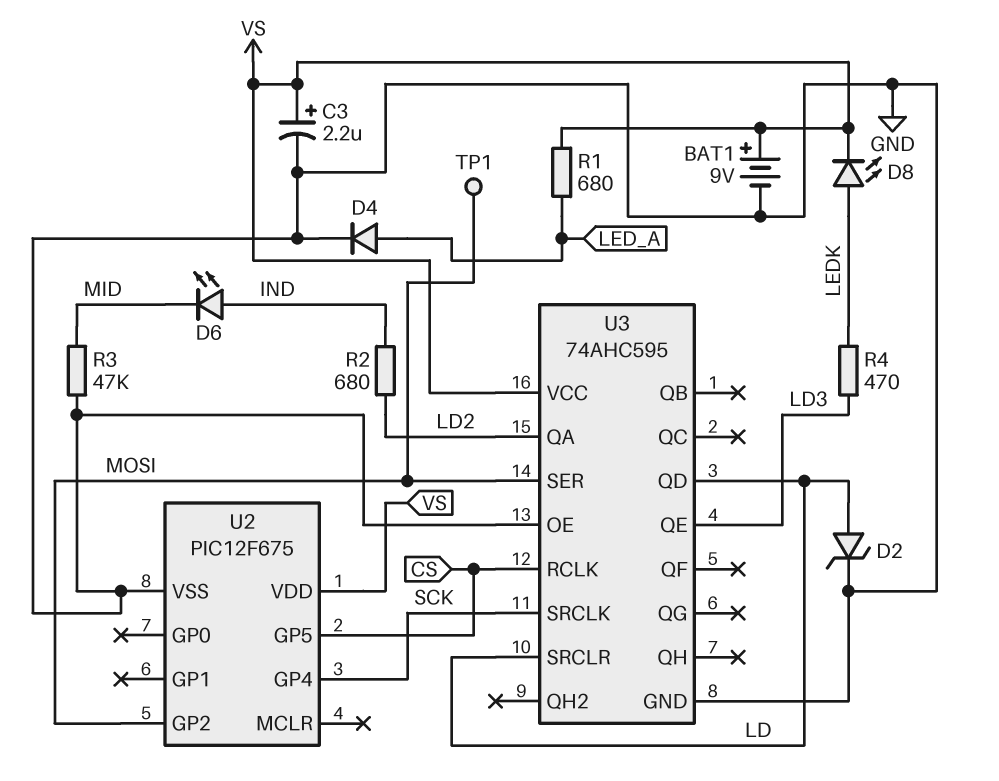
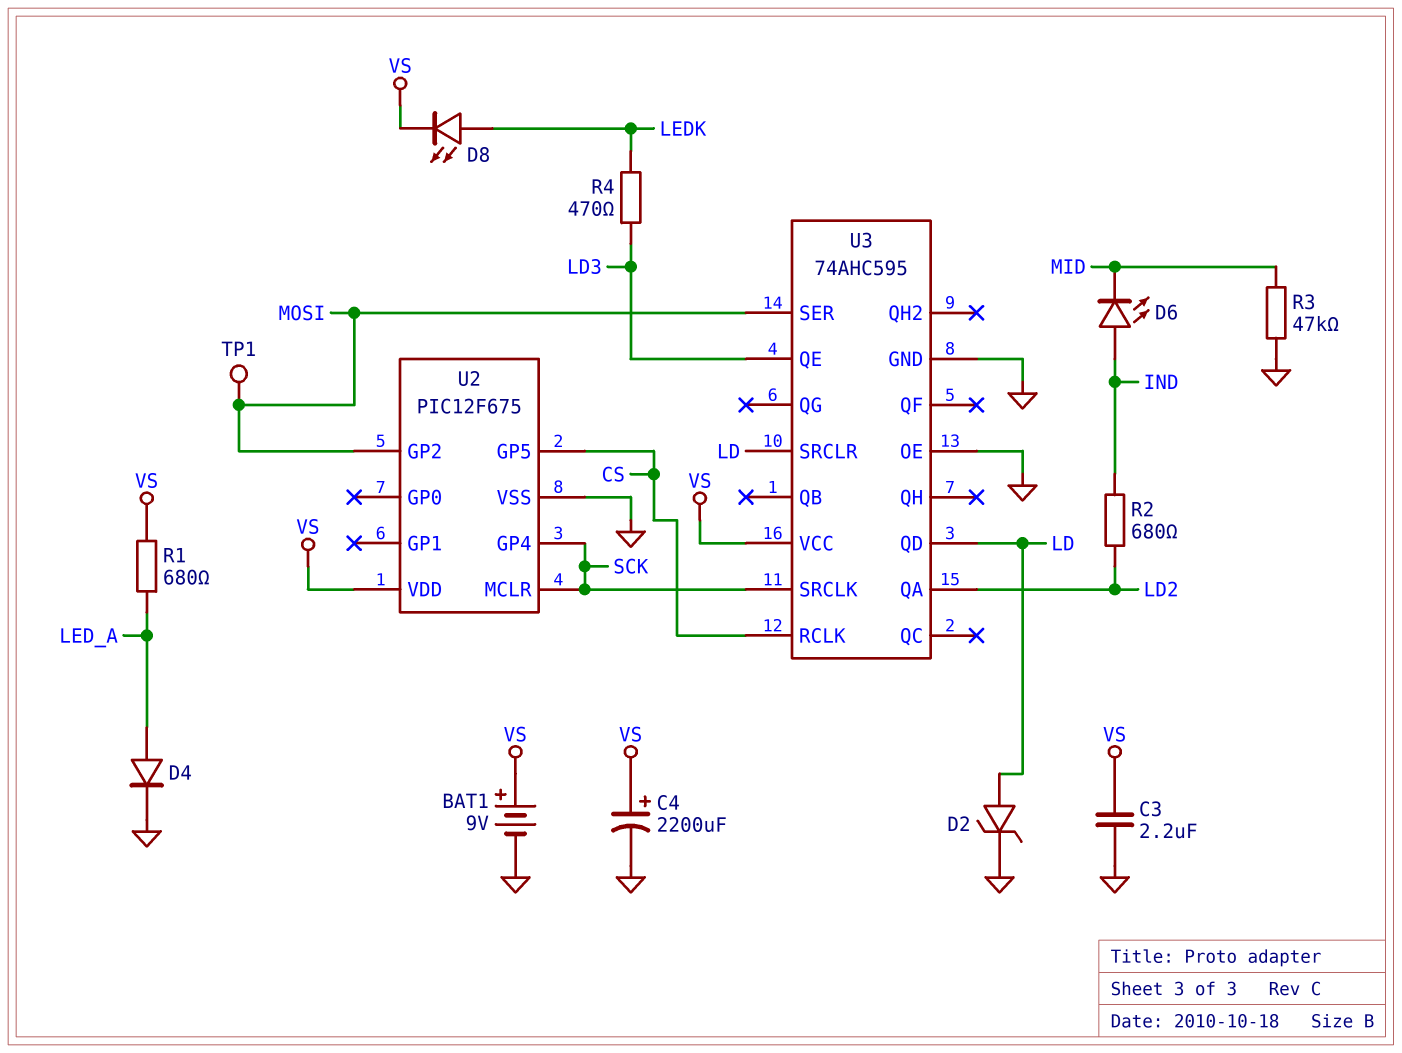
C3: 2.2uF (plus VS, minus GND) -> 2.2uF (GND, VS)
C4: none -> 2200uF (plus VS, minus GND)
U2 pin MCLR: none -> SCK

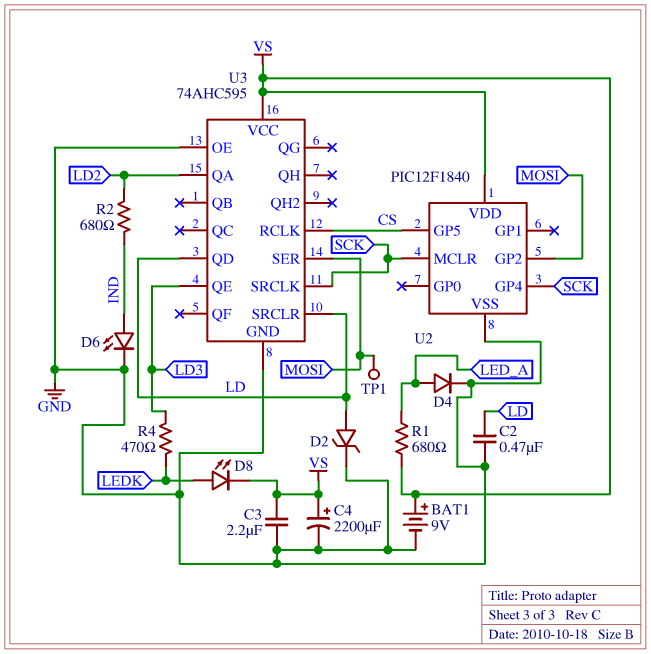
C2: none -> 470nF (GND, LD)
D6: LED (A IND, K MID) -> LED (A IND, K GND)
R3: 47k (GND, MID) -> none
U2: PIC12F675 -> PIC12F1840

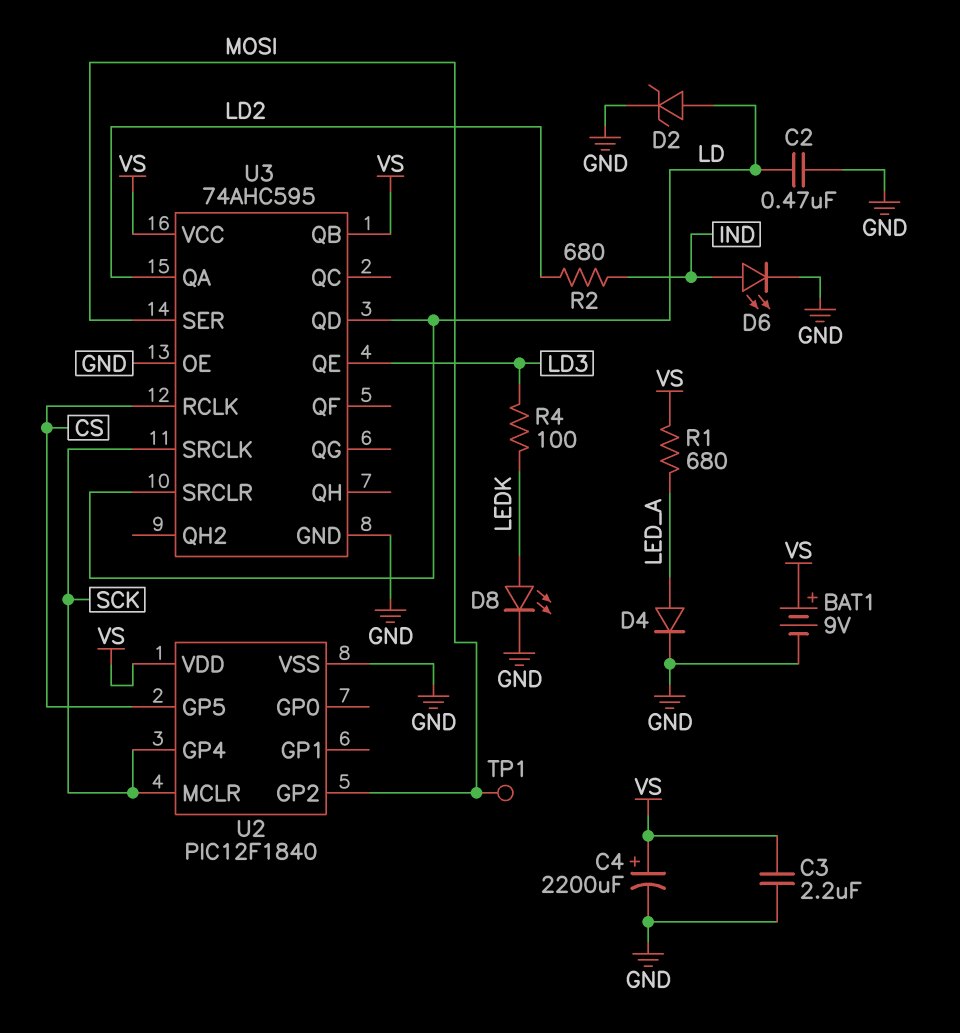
D8: LED (A LEDK, K VS) -> LED (A LEDK, K GND)
R4: 470 (LD3, LEDK) -> 100 (LD3, LEDK)
U3 pin QB: none -> VS

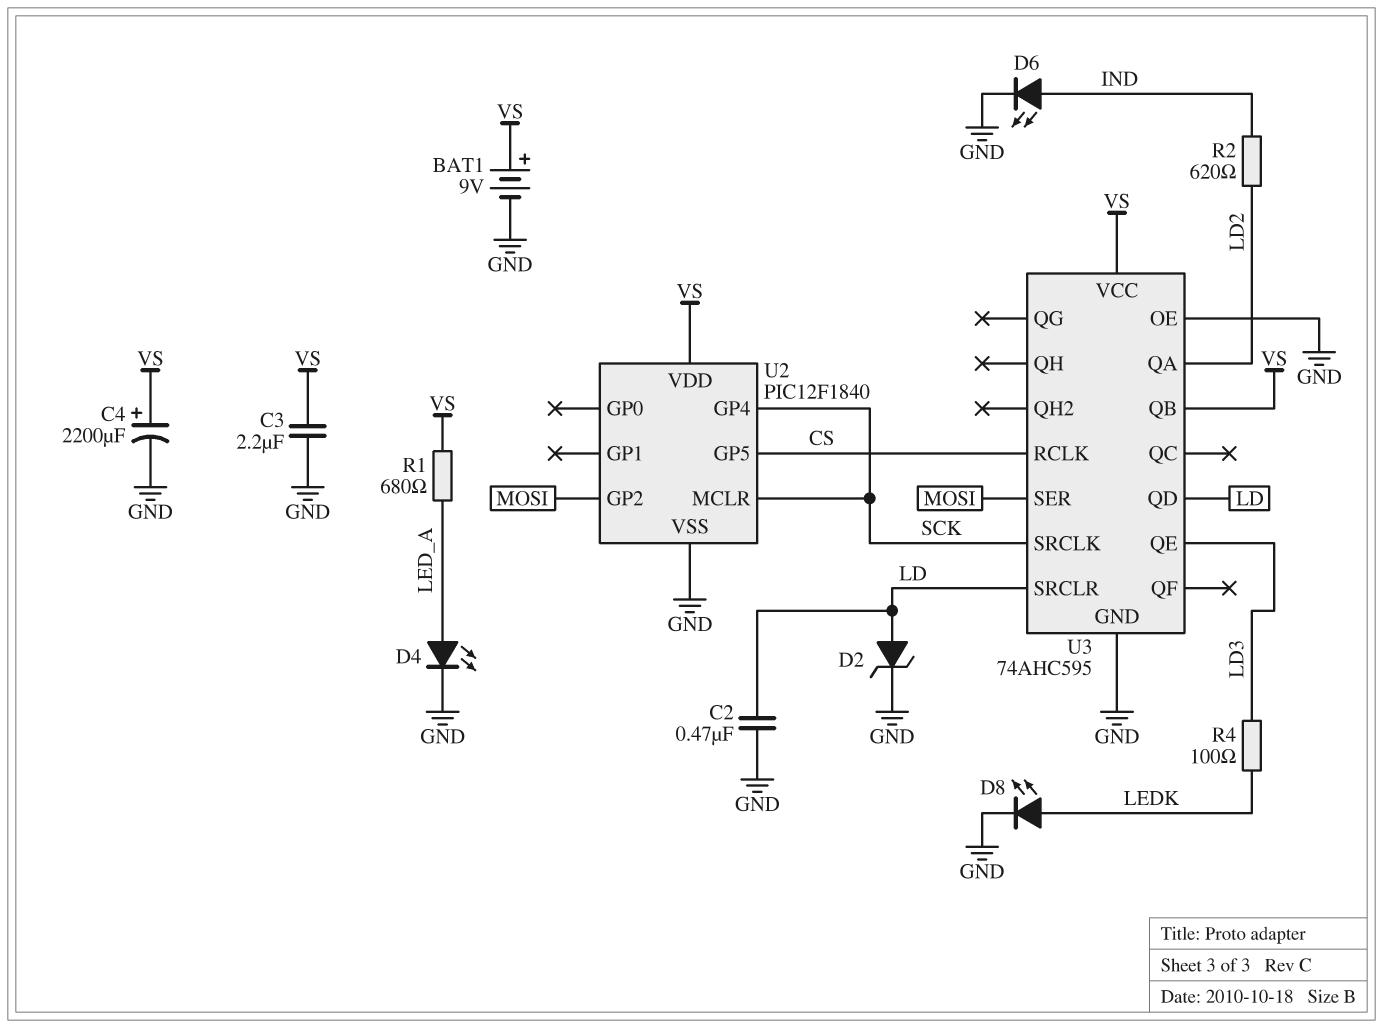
D4: diode (A LED_A, K GND) -> LED (A LED_A, K GND)
R2: 680 (IND, LD2) -> 620 (IND, LD2)
TP1: test point (MOSI) -> none

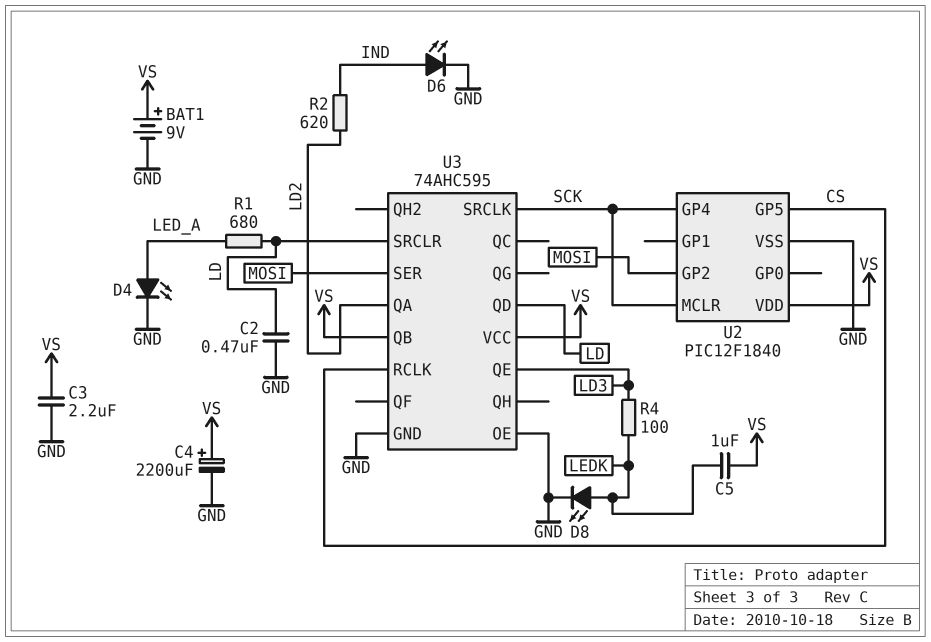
C5: none -> 1uF (LEDK, VS)
D2: zener (A LD, K GND) -> none
R1: 680 (LED_A, VS) -> 680 (LD, LED_A)

